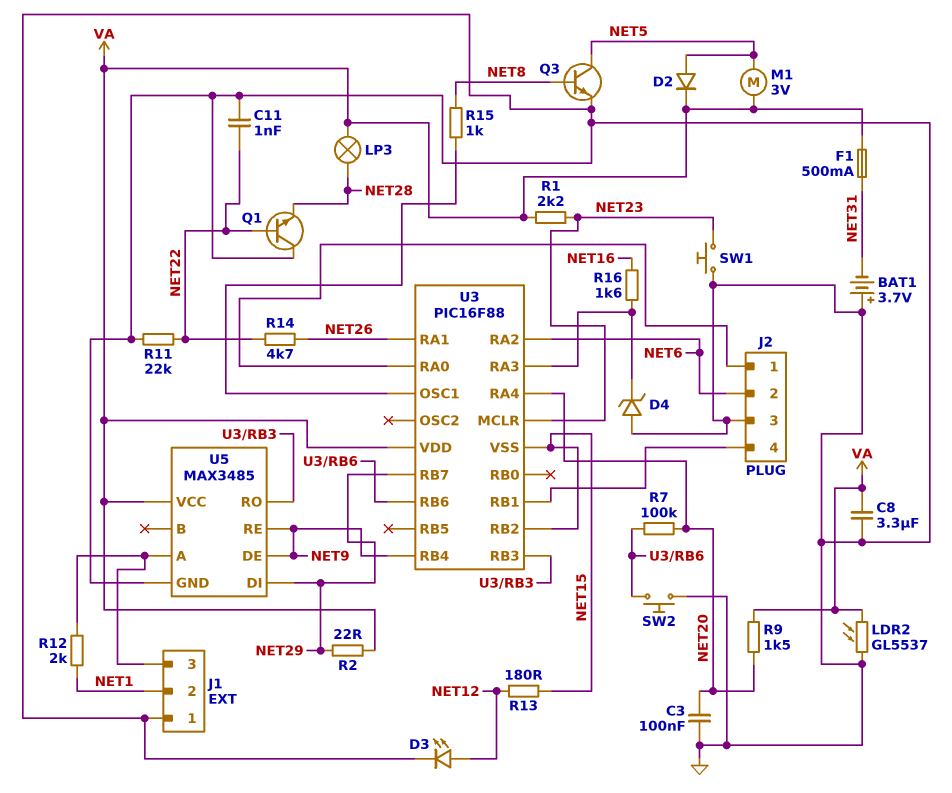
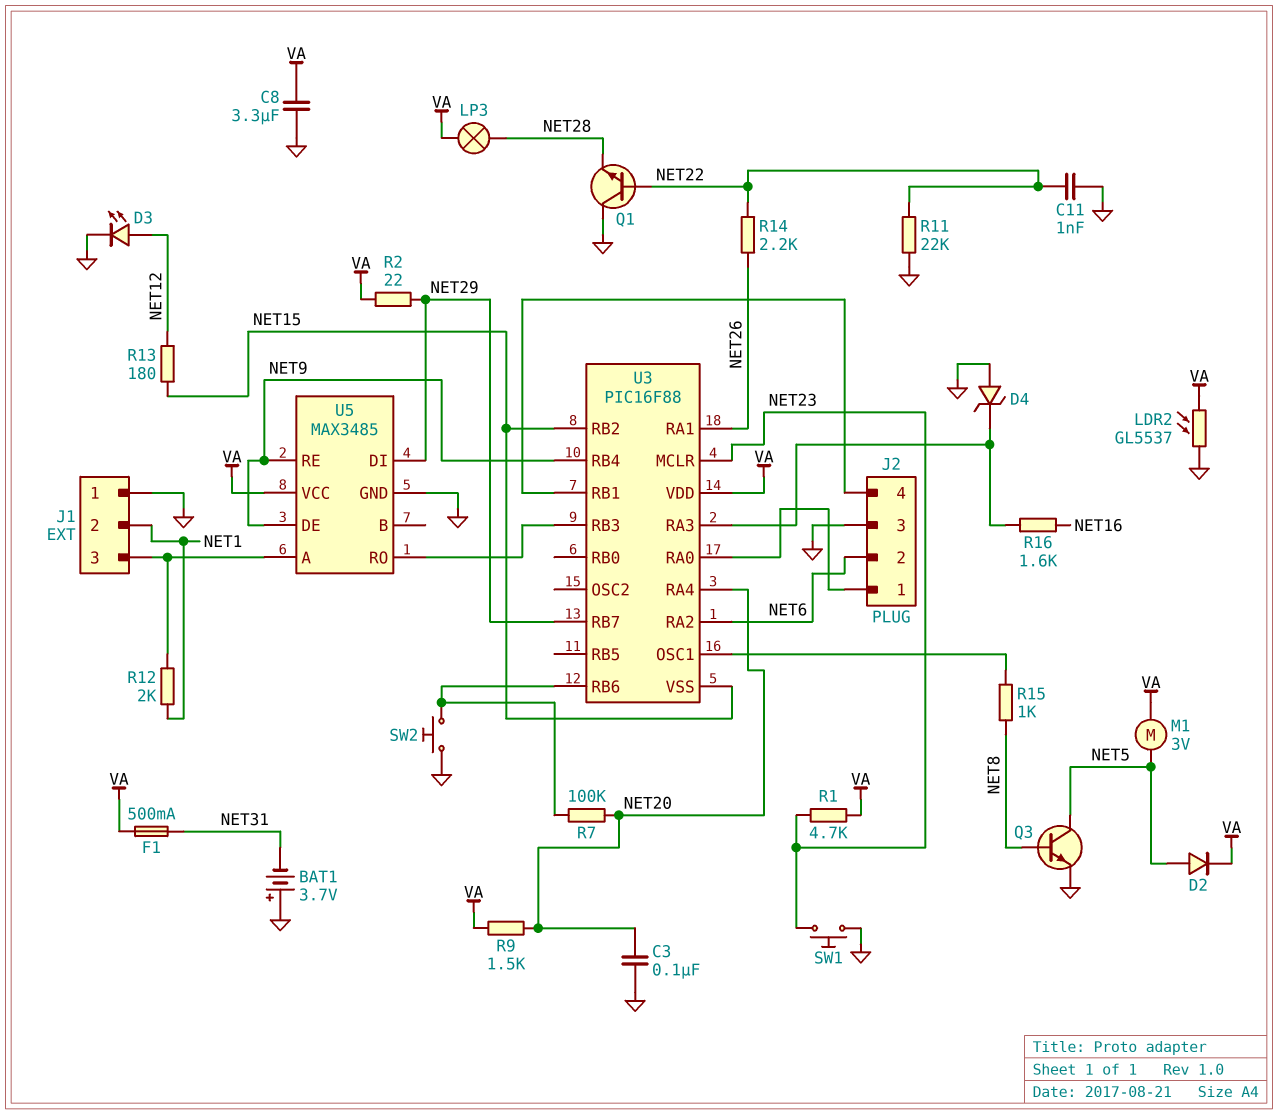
R1: 2.2k (NET23, VA) -> 4.7k (NET23, VA)
R14: 4.7k (NET22, NET26) -> 2.2k (NET22, NET26)

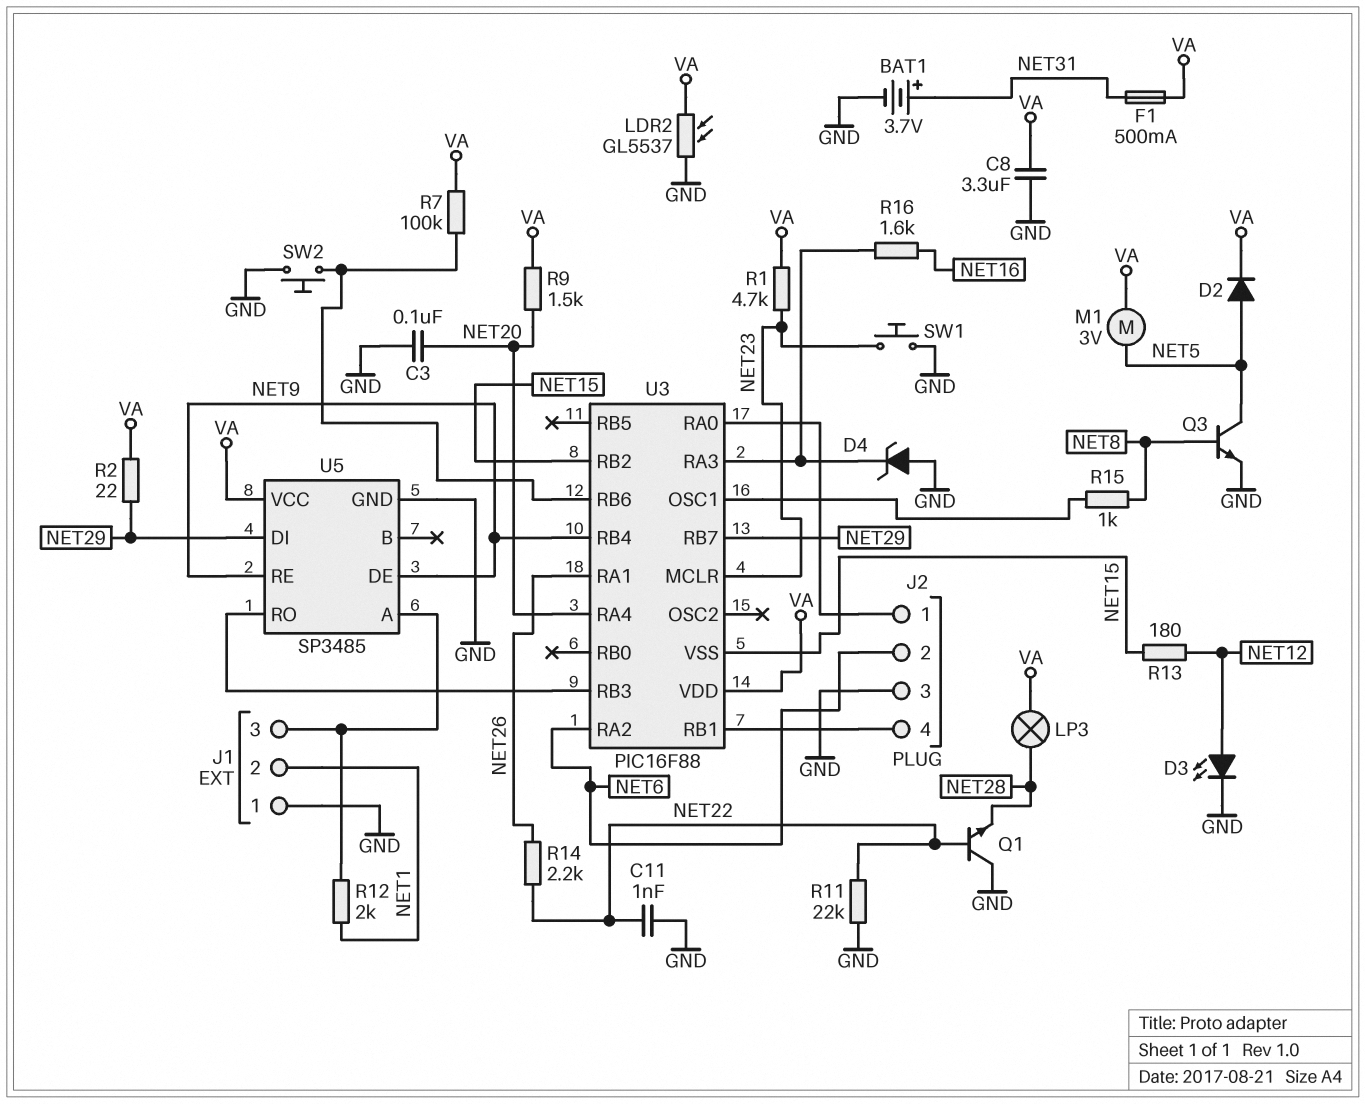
BAT1: 3.7V (plus GND, minus NET31) -> 3.7V (plus NET31, minus GND)
R7: 100k (NET20, U3/RB6) -> 100k (U3/RB6, VA)
U5: MAX3485 -> SP3485

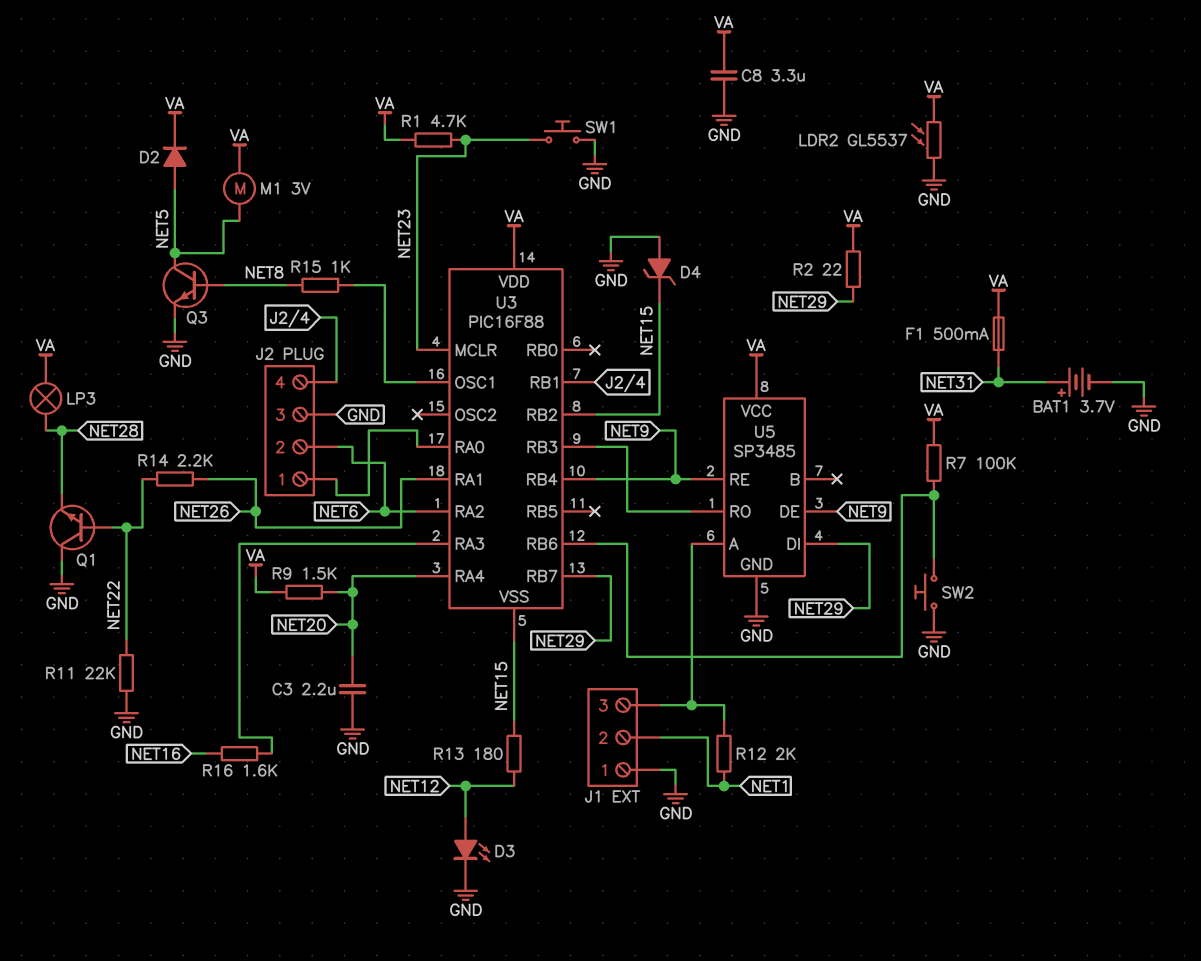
C3: 100nF (GND, NET20) -> 2.2uF (GND, NET20)
C11: 1nF (GND, NET22) -> none
D4: zener (A GND, K U3/RA3) -> zener (A GND, K NET15)

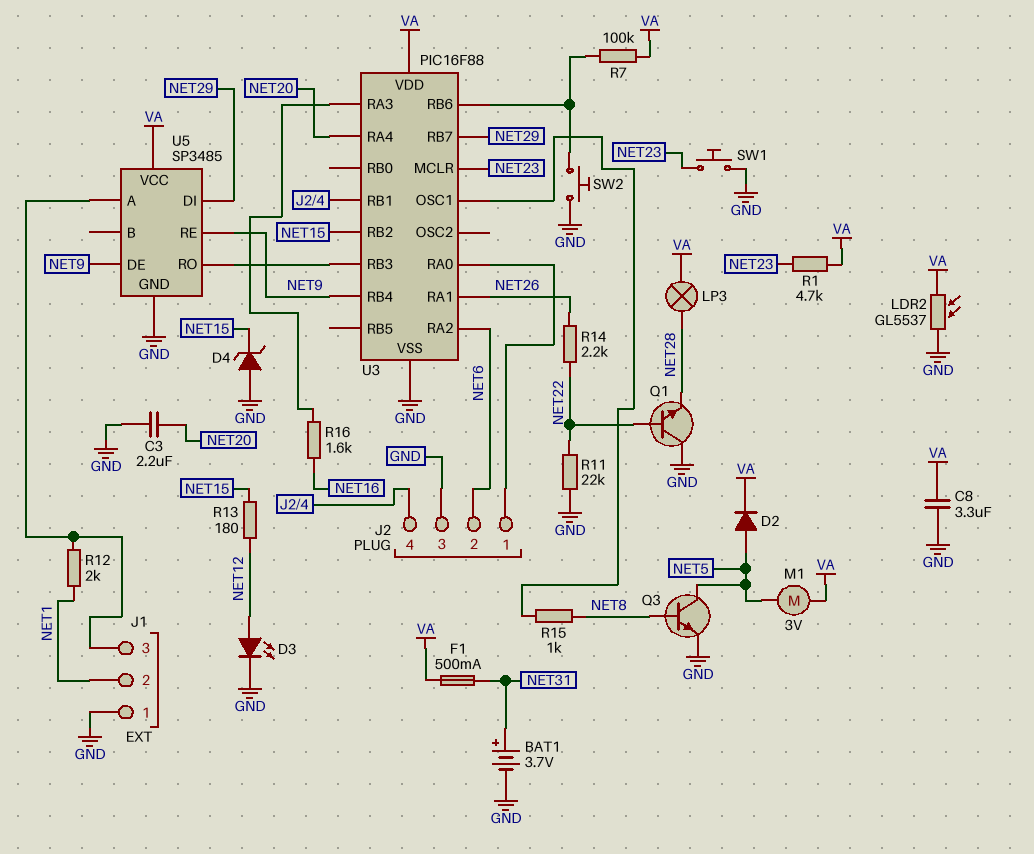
R2: 22 (NET29, VA) -> none
R9: 1.5k (NET20, VA) -> none
U3 pin VSS: NET15 -> GND

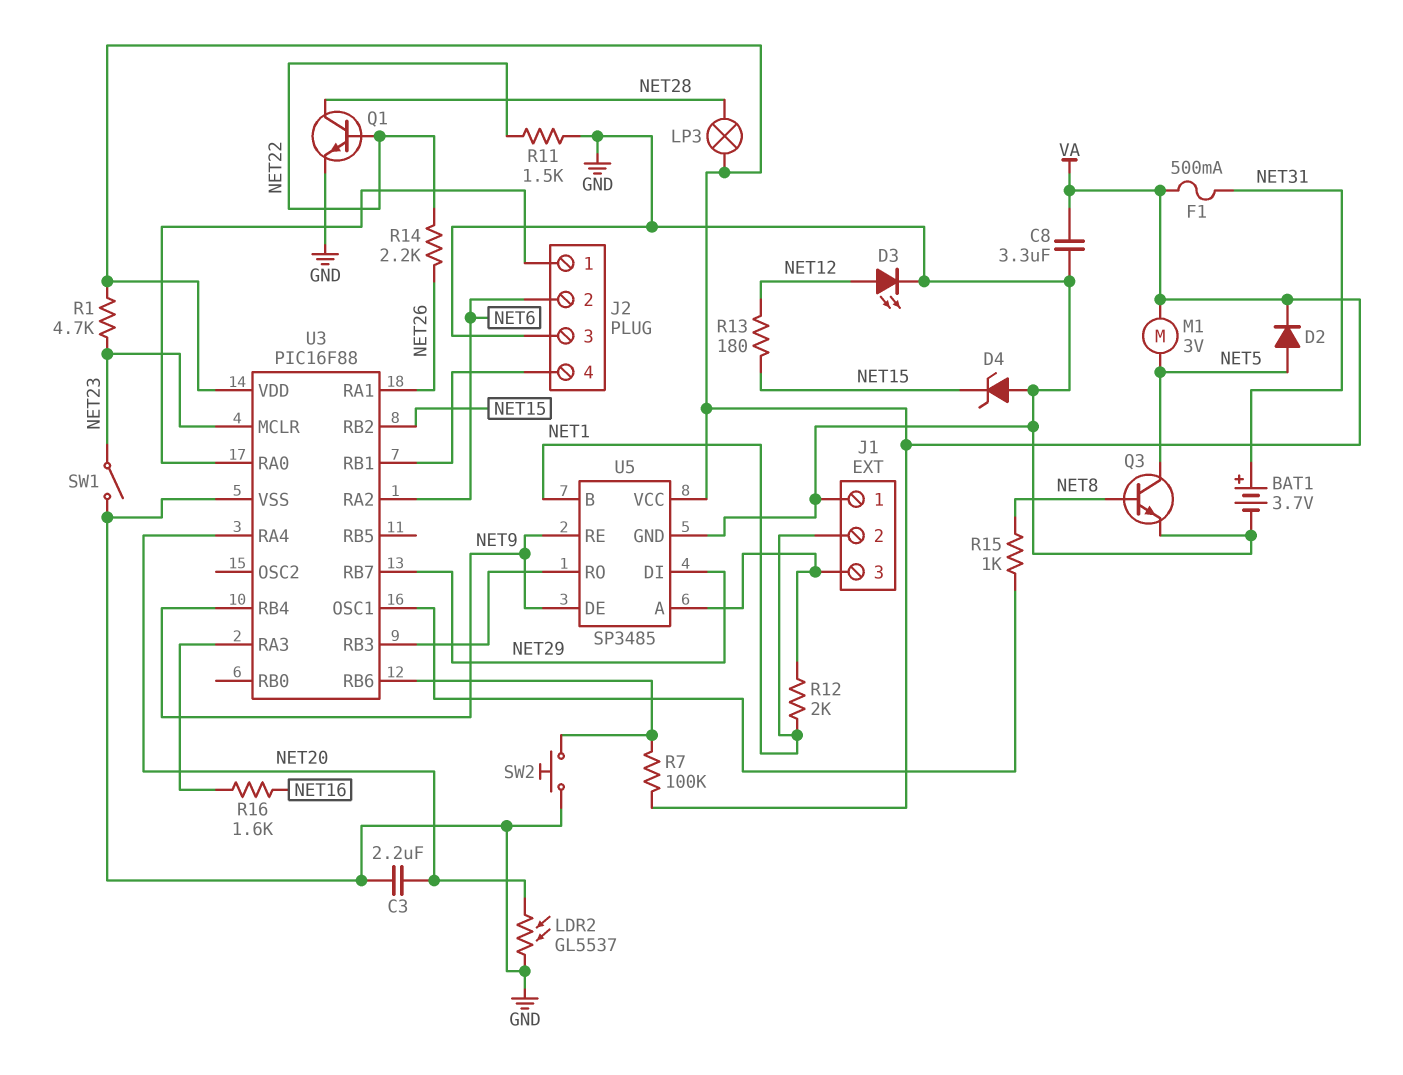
LDR2: GL5537 (GND, VA) -> GL5537 (GND, NET20)
Q1: NPN (B NET22, C GND, E NET28) -> NPN (B NET22, C NET28, E GND)
R11: 22k (GND, NET22) -> 1.5k (GND, NET22)
SW1: button (GND, NET23) -> switch (GND, NET23)
U5 pin B: none -> NET1

